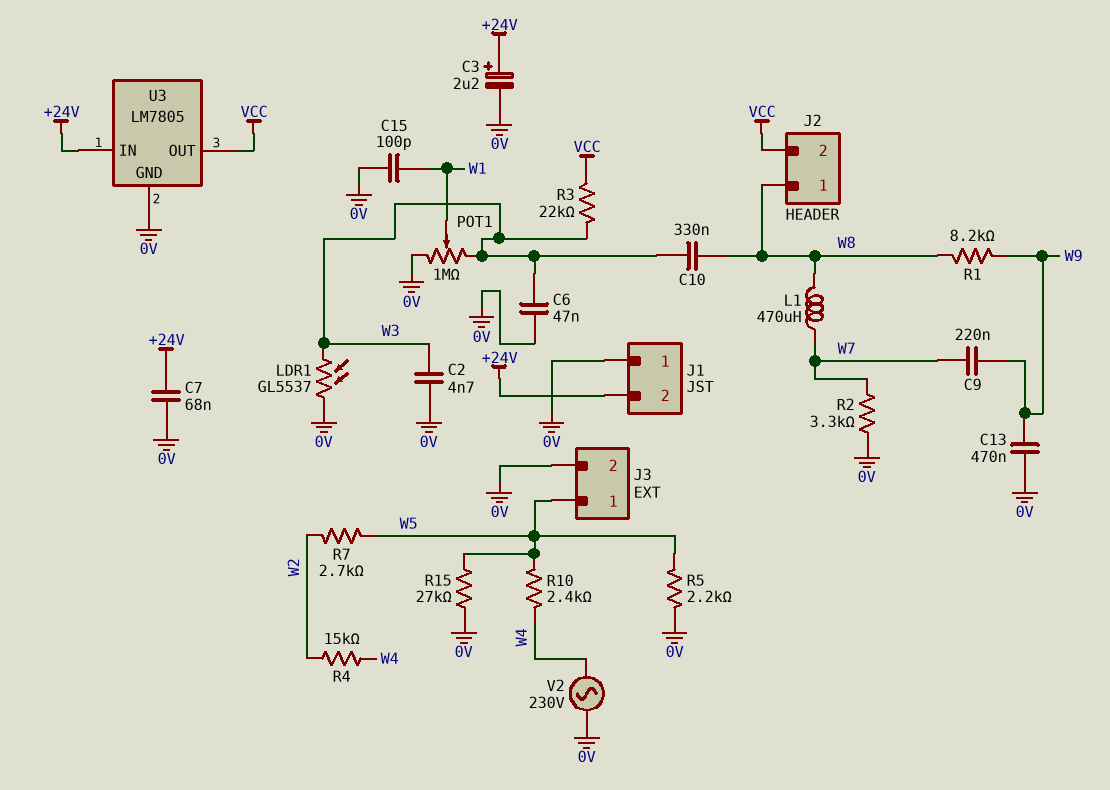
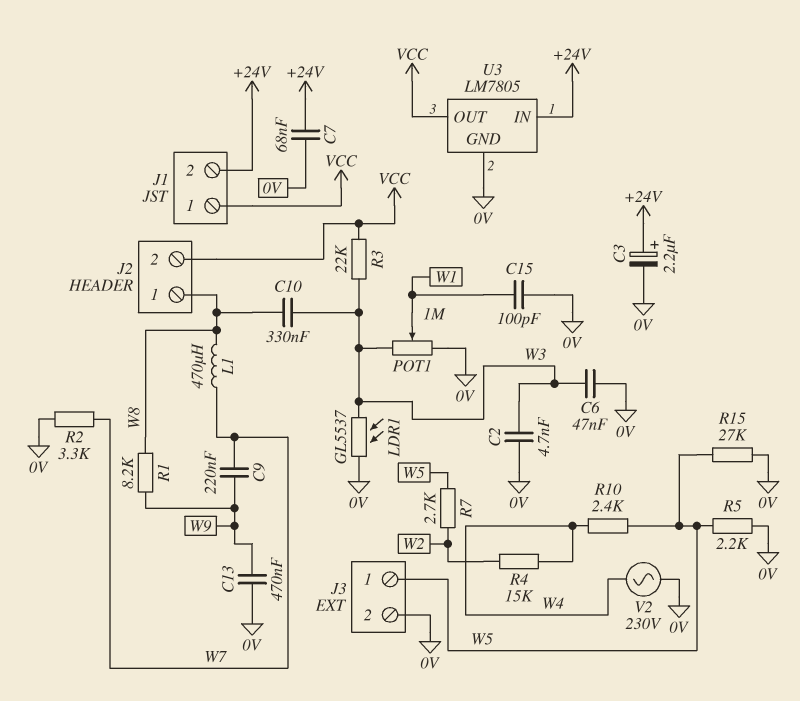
J1 pin 1: 0V -> VCC

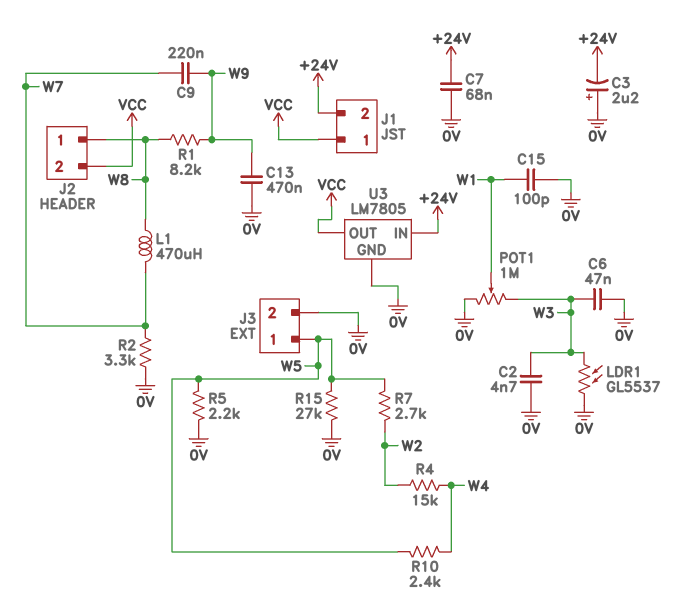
C3: 2.2uF (plus +24V, minus 0V) -> 2.2uF (plus 0V, minus +24V)
C10: 330nF (W3, W8) -> none
R3: 22k (VCC, W3) -> none
V2: AC 230V (0V, W4) -> none

